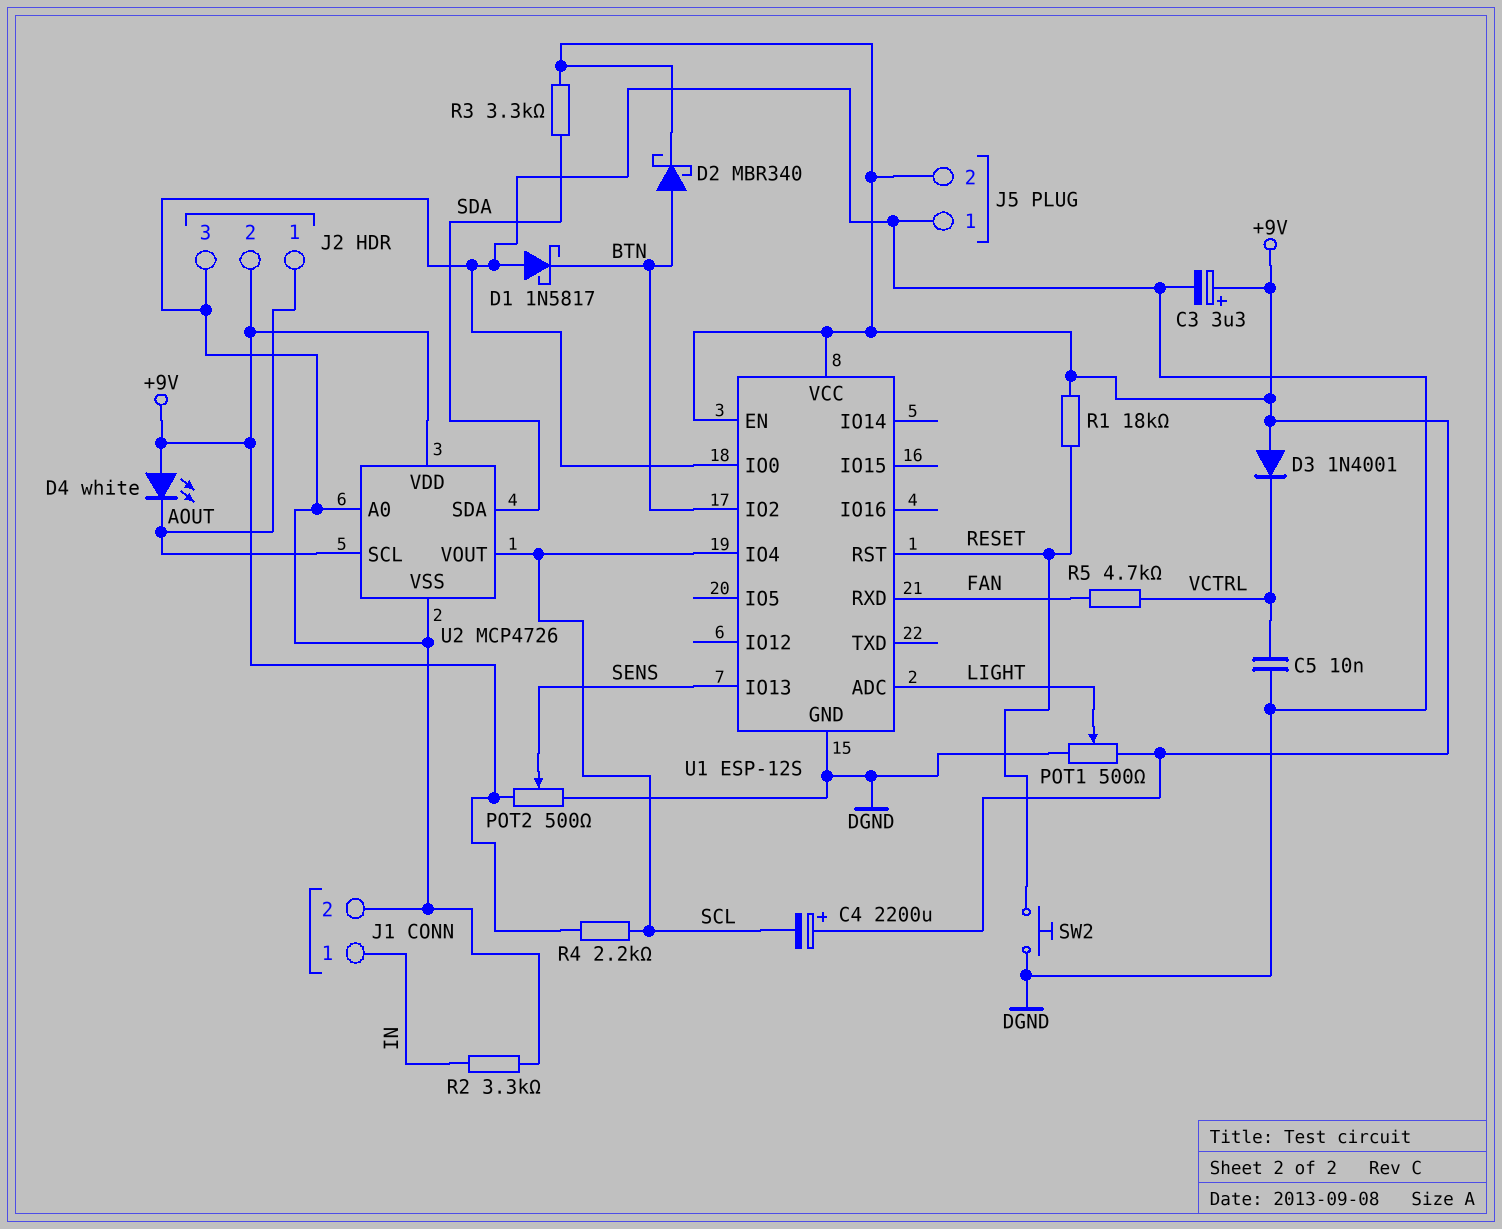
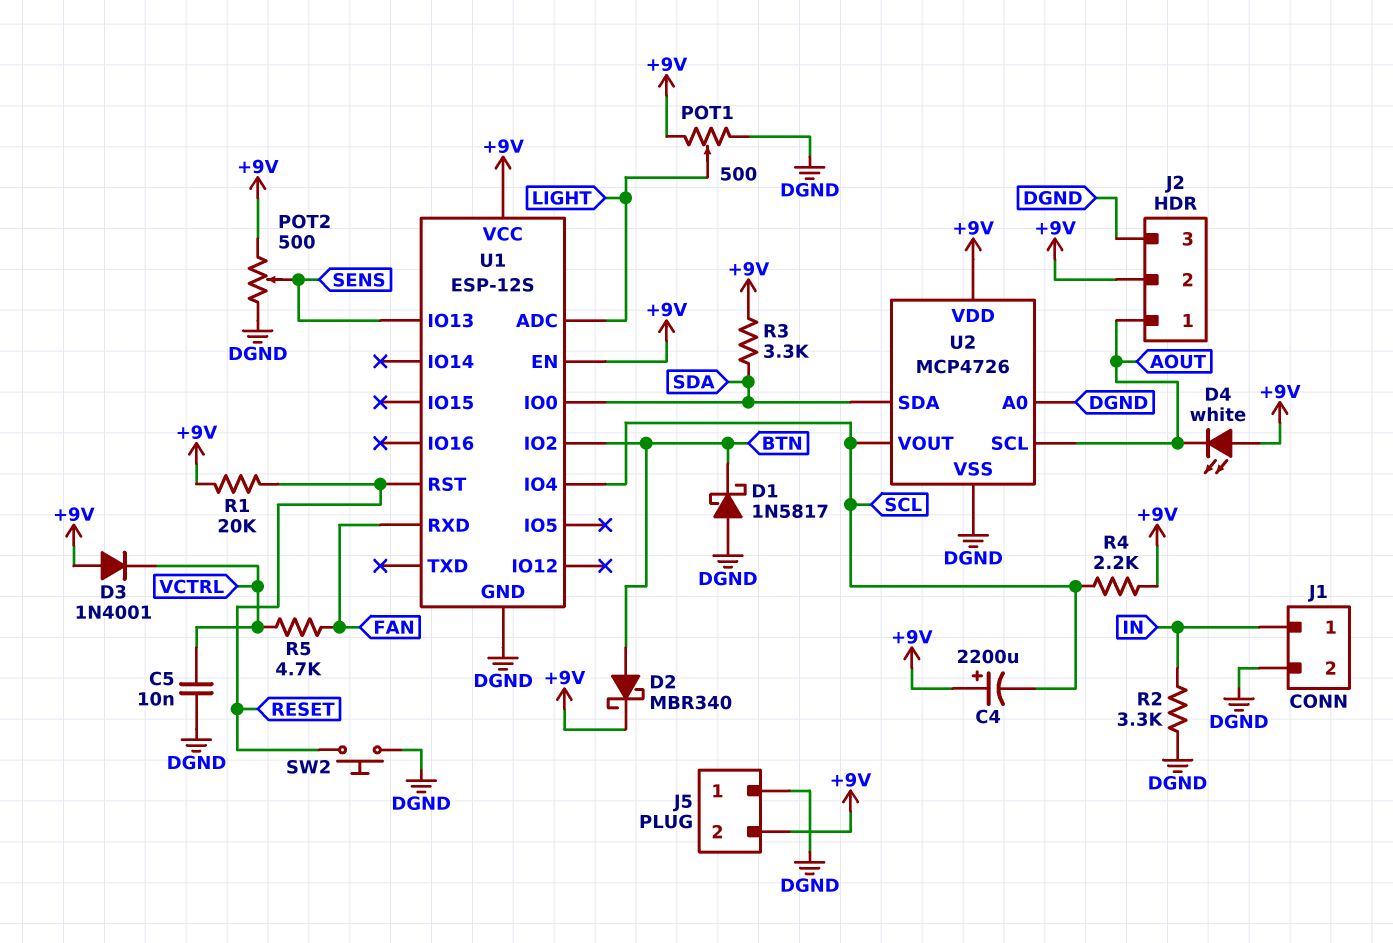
C3: 3.3uF (plus +9V, minus DGND) -> none
R1: 18k (+9V, RESET) -> 20k (+9V, RESET)
U1 pin IO0: DGND -> SDA

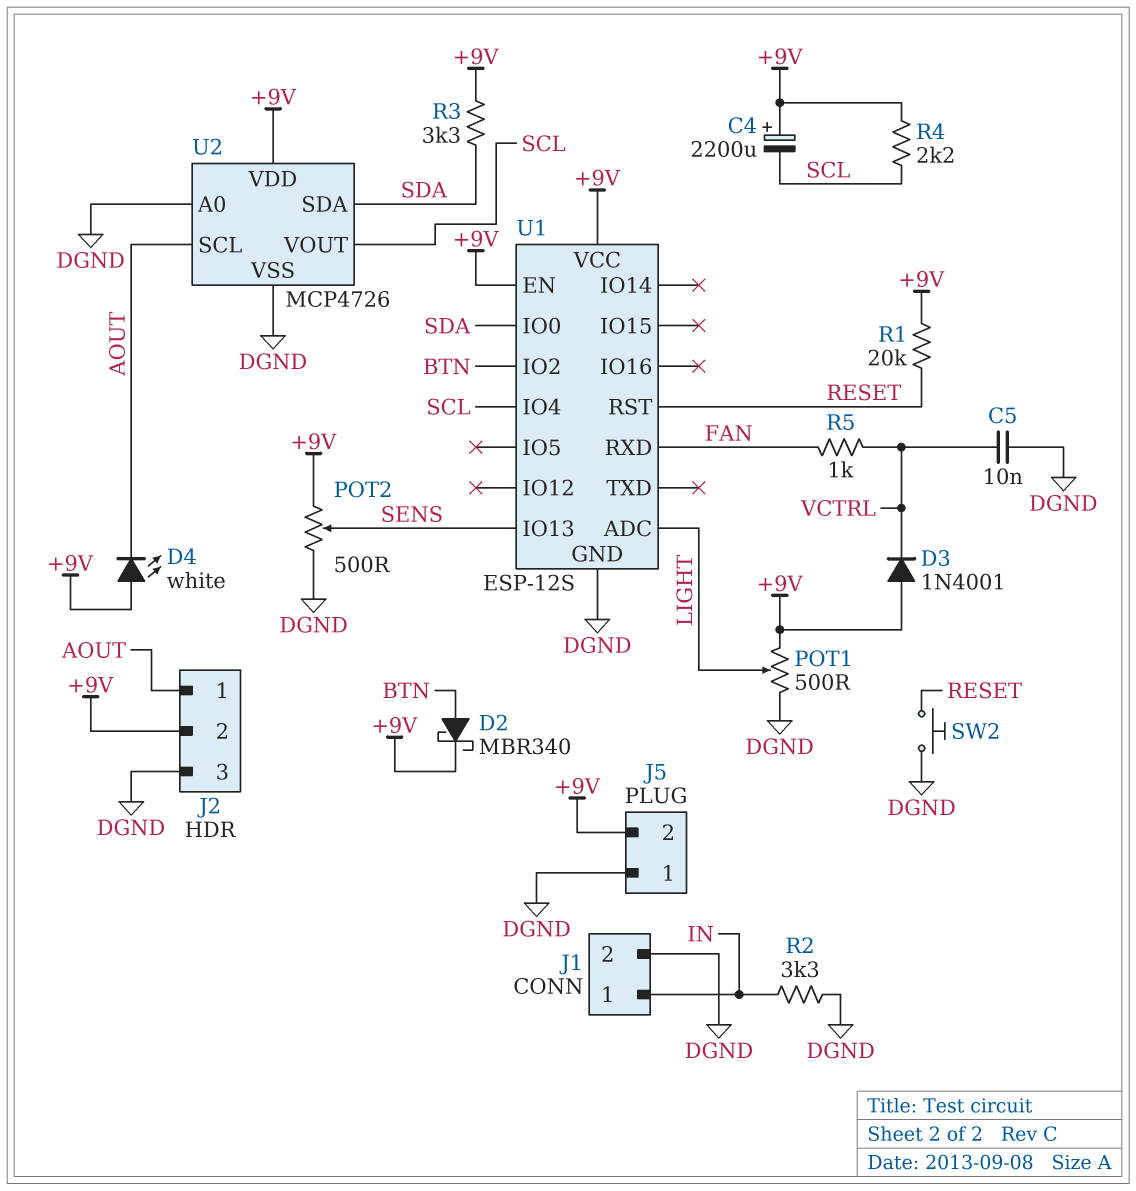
D1: schottky 1N5817 (A DGND, K BTN) -> none
R5: 4.7k (FAN, VCTRL) -> 1k (FAN, VCTRL)

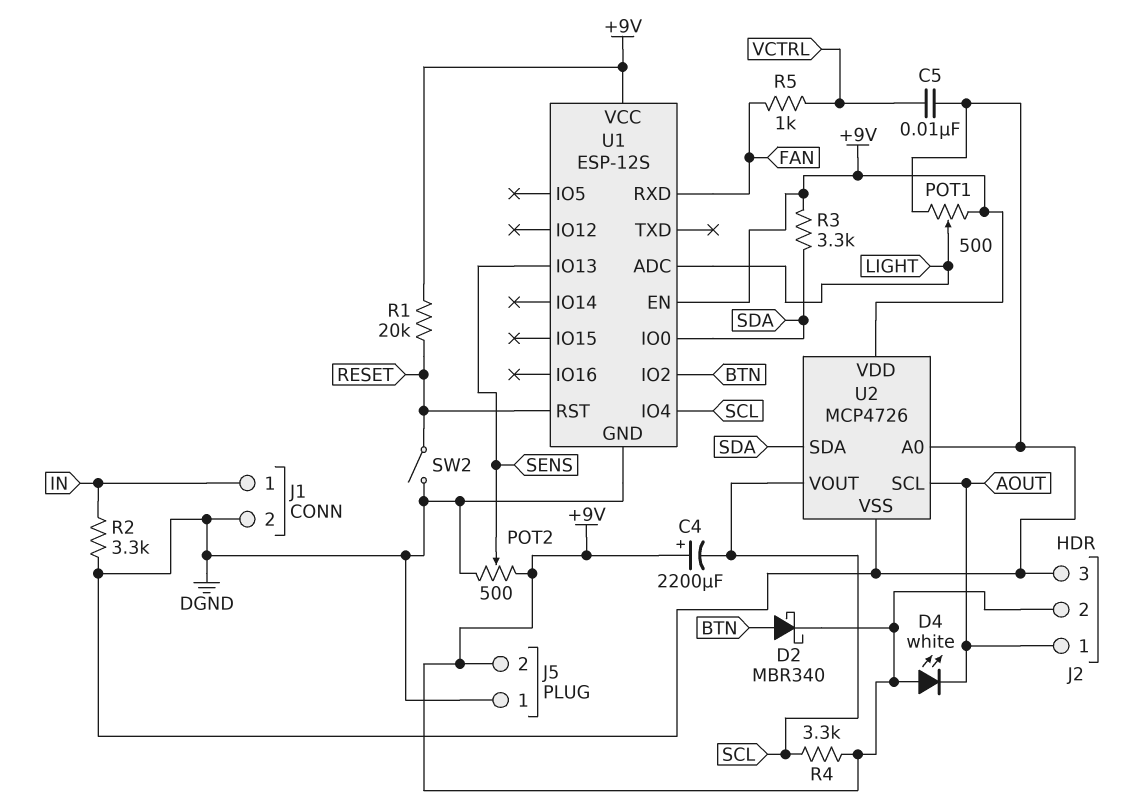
D3: diode 1N4001 (A +9V, K VCTRL) -> none
R4: 2.2k (+9V, SCL) -> 3.3k (+9V, SCL)
SW2: button (DGND, RESET) -> switch (DGND, RESET)

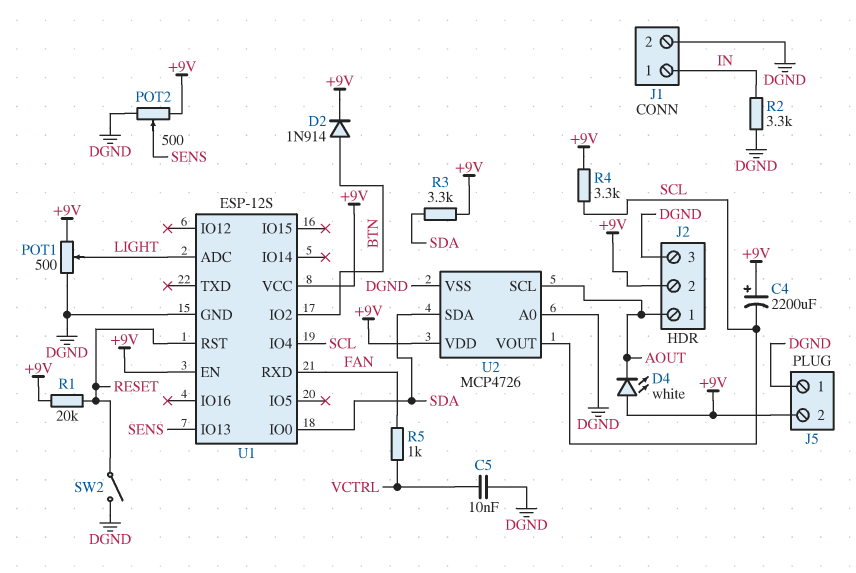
D2: schottky MBR340 (A BTN, K +9V) -> diode 1N914 (A BTN, K +9V)

